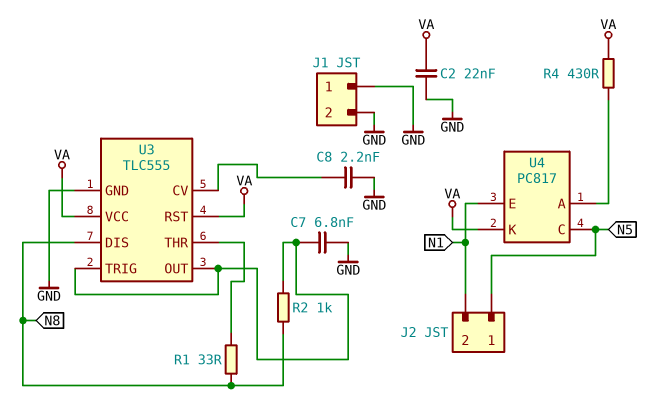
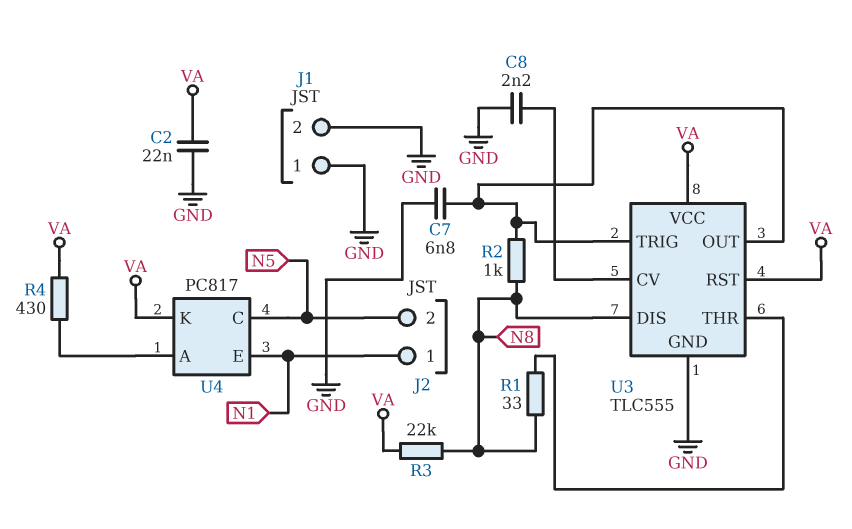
J2 pin 1: N5 -> N1
J2 pin 2: N1 -> N5
R3: none -> 22k (N8, VA)

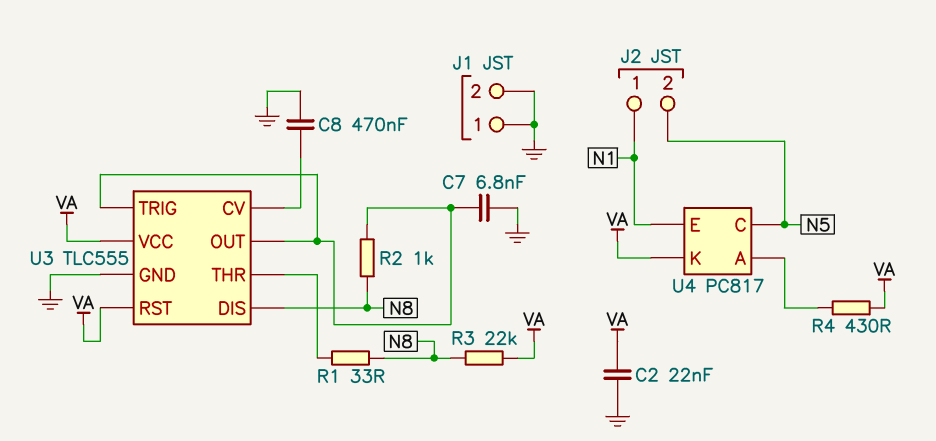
C8: 2.2nF (GND, U3/CV) -> 470nF (GND, U3/CV)

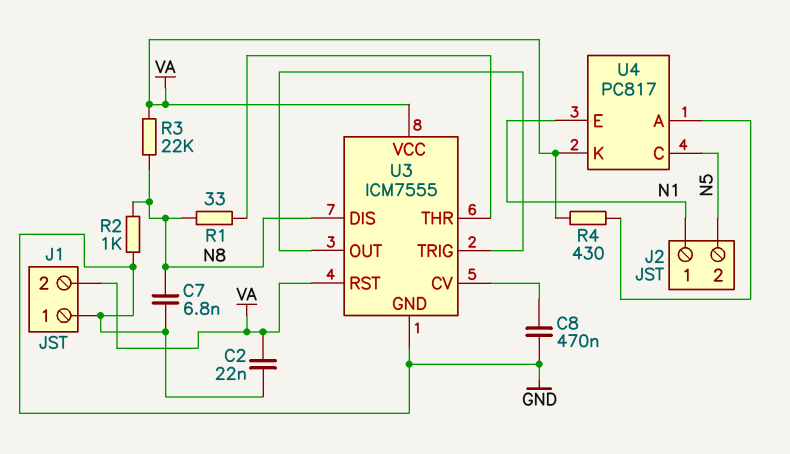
C7: 6.8nF (GND, U3/OUT) -> 6.8nF (GND, N8)
J1 pin 2: GND -> VA
R2: 1k (N8, U3/OUT) -> 1k (GND, N8)
U3: TLC555 -> ICM7555

